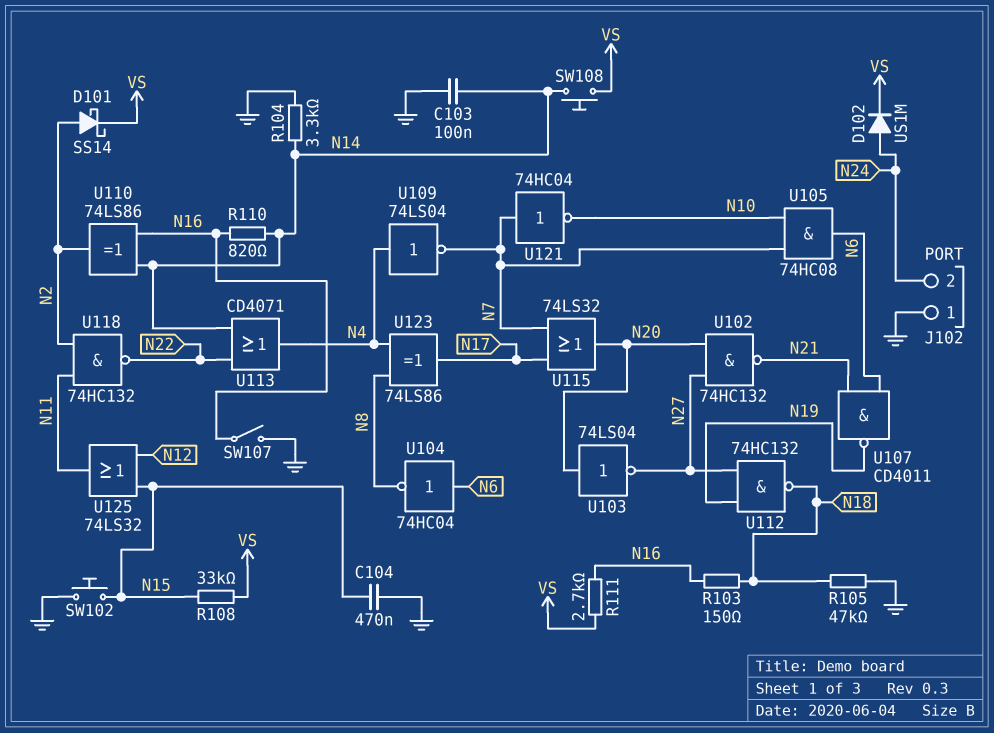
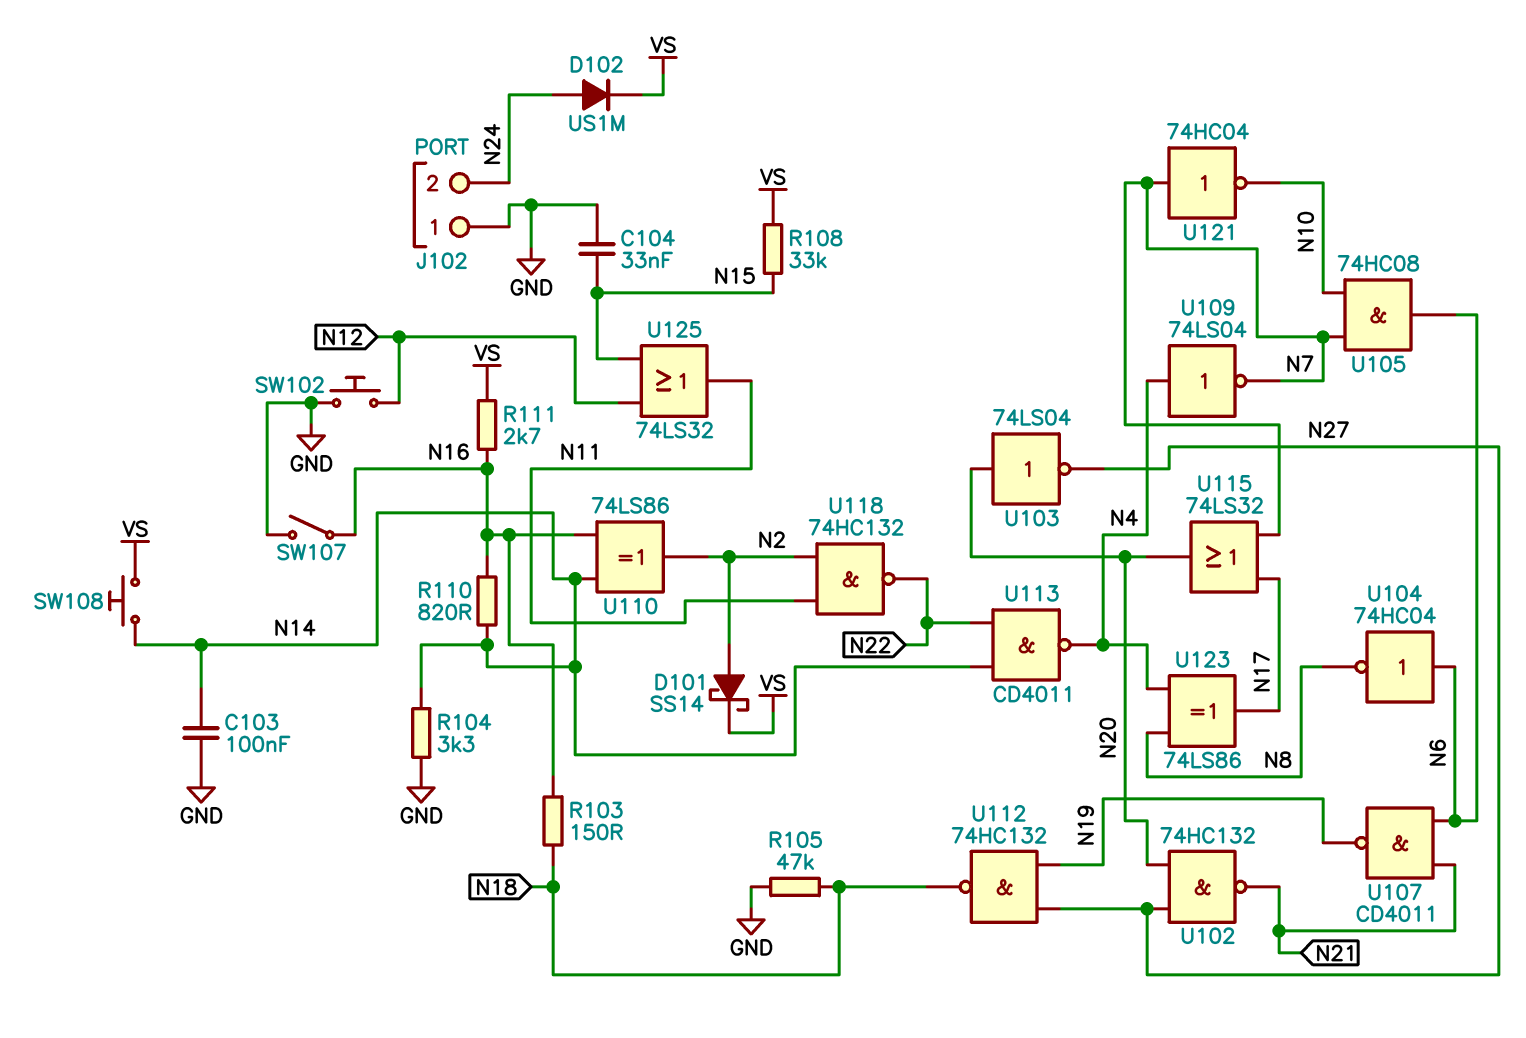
C104: 470nF (GND, N15) -> 33nF (GND, N15)
SW102: button (GND, N15) -> button (GND, N12)
U113: OR CD4071 (in N14, in N22, out N4) -> NAND CD4011 (in N14, in N22, out N4)

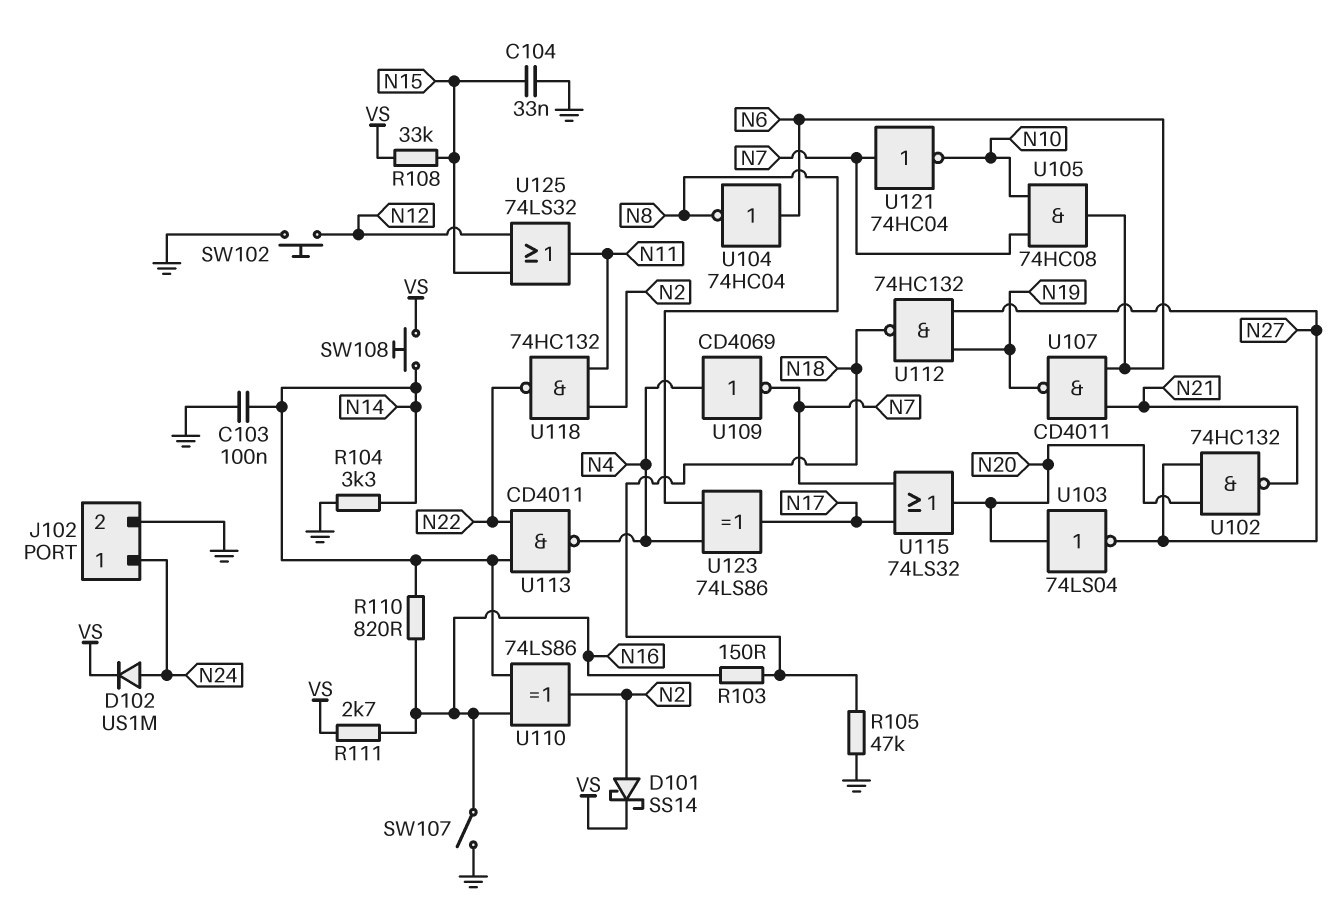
J102 pin 1: GND -> N24
J102 pin 2: N24 -> GND
U109: NOT 74LS04 (in N4, out N7) -> NOT CD4069 (in N4, out N7)

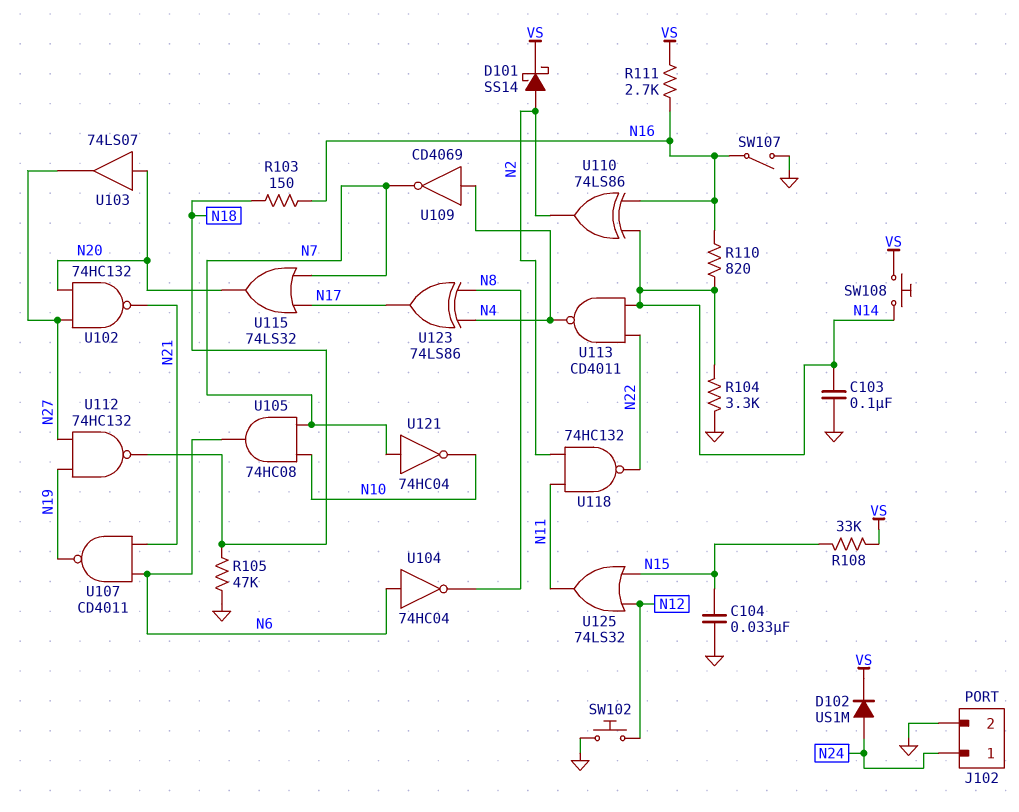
U103: NOT 74LS04 (in N20, out N27) -> buffer 74LS07 (in N20, out N27)

